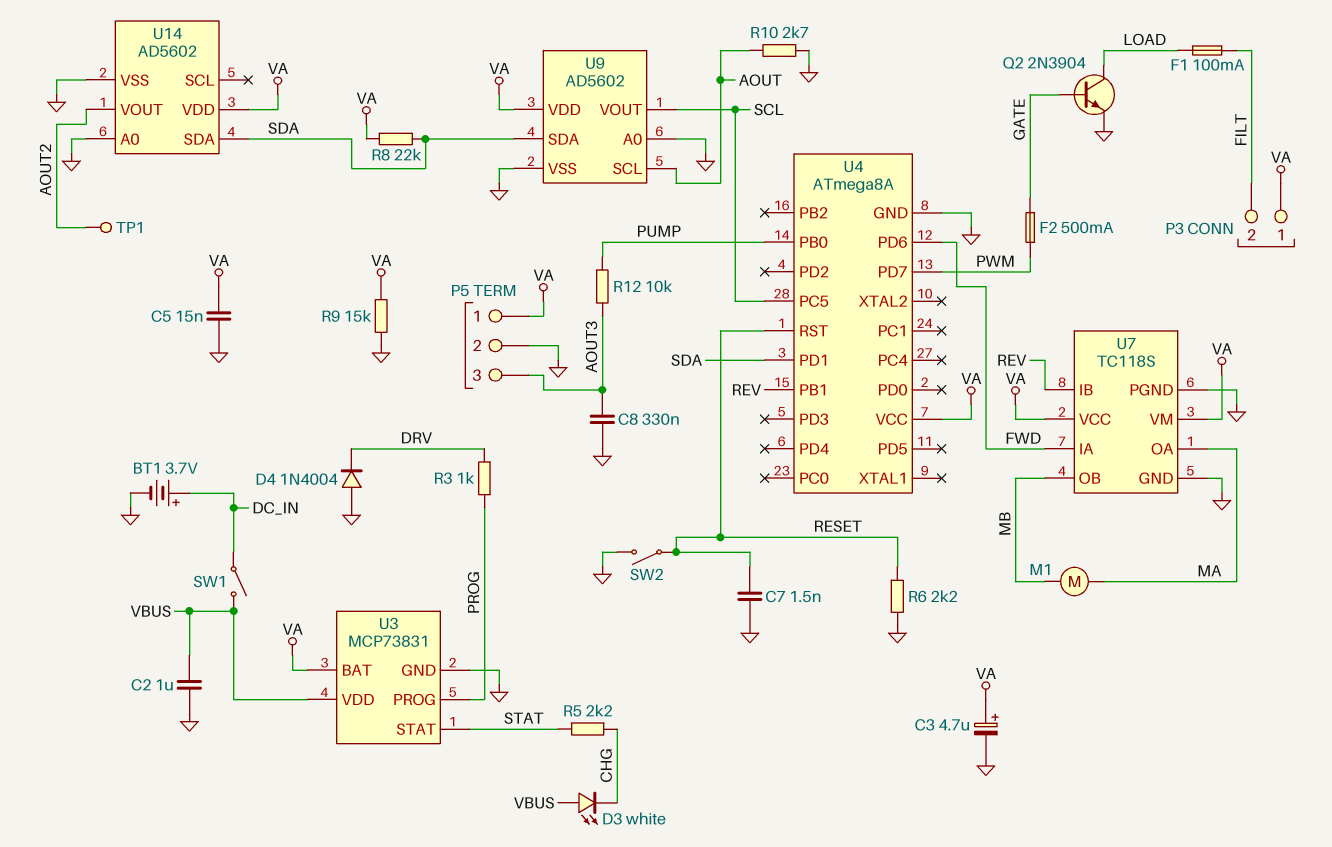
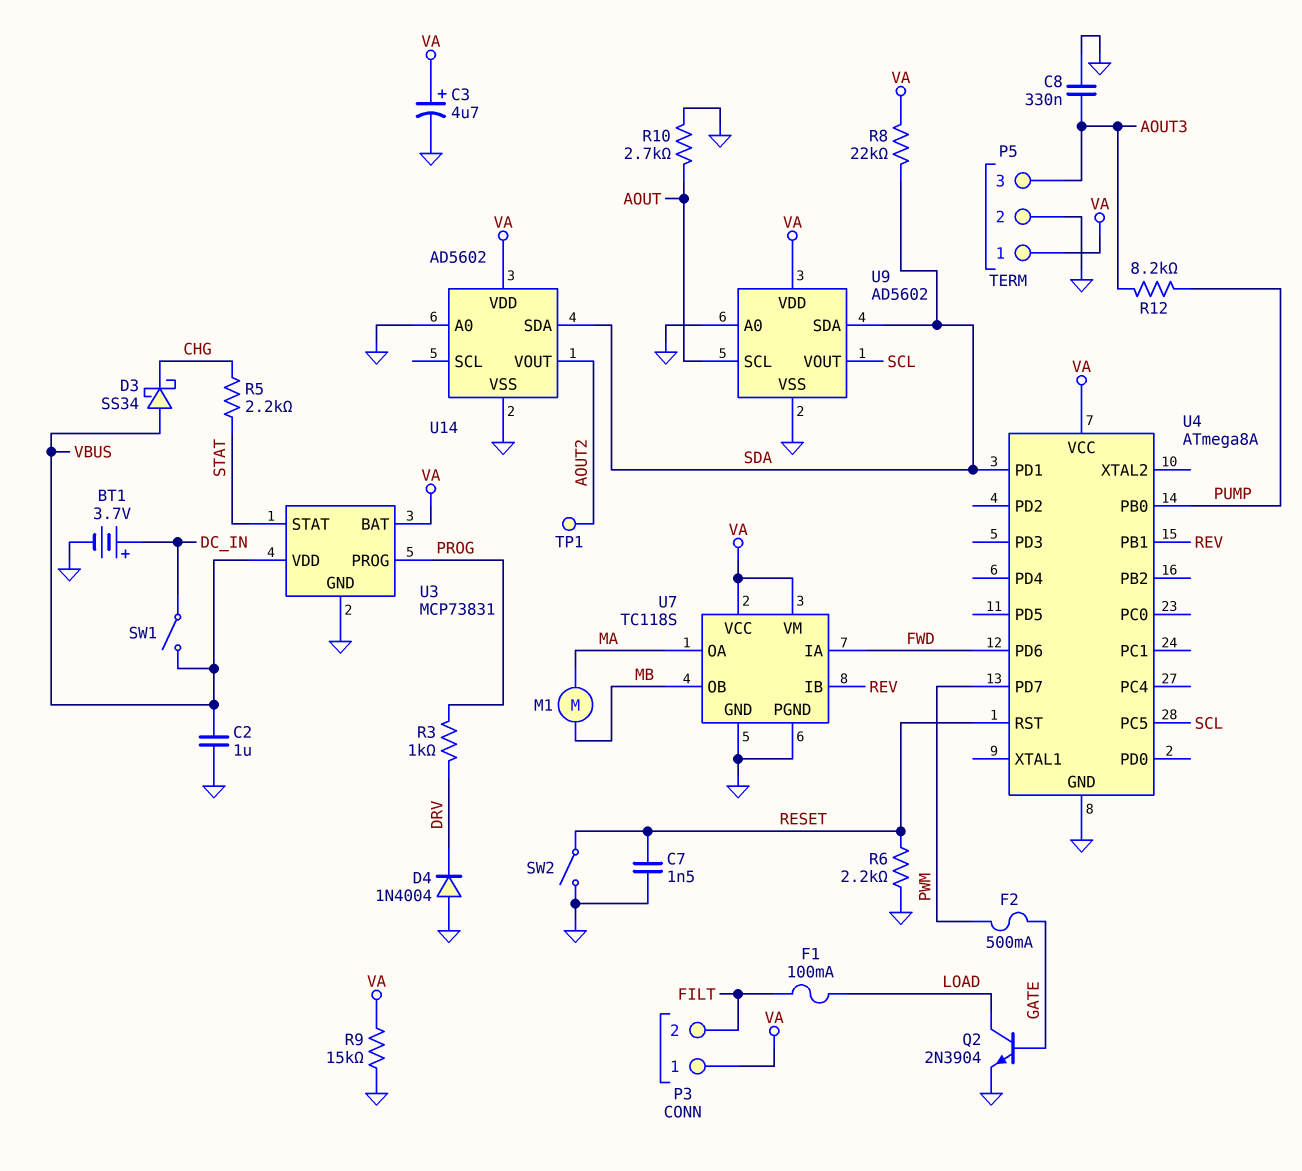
C5: 15nF (GND, VA) -> none
D3: LED white (A VBUS, K CHG) -> schottky SS34 (A VBUS, K CHG)
R12: 10k (AOUT3, PUMP) -> 8.2k (AOUT3, PUMP)

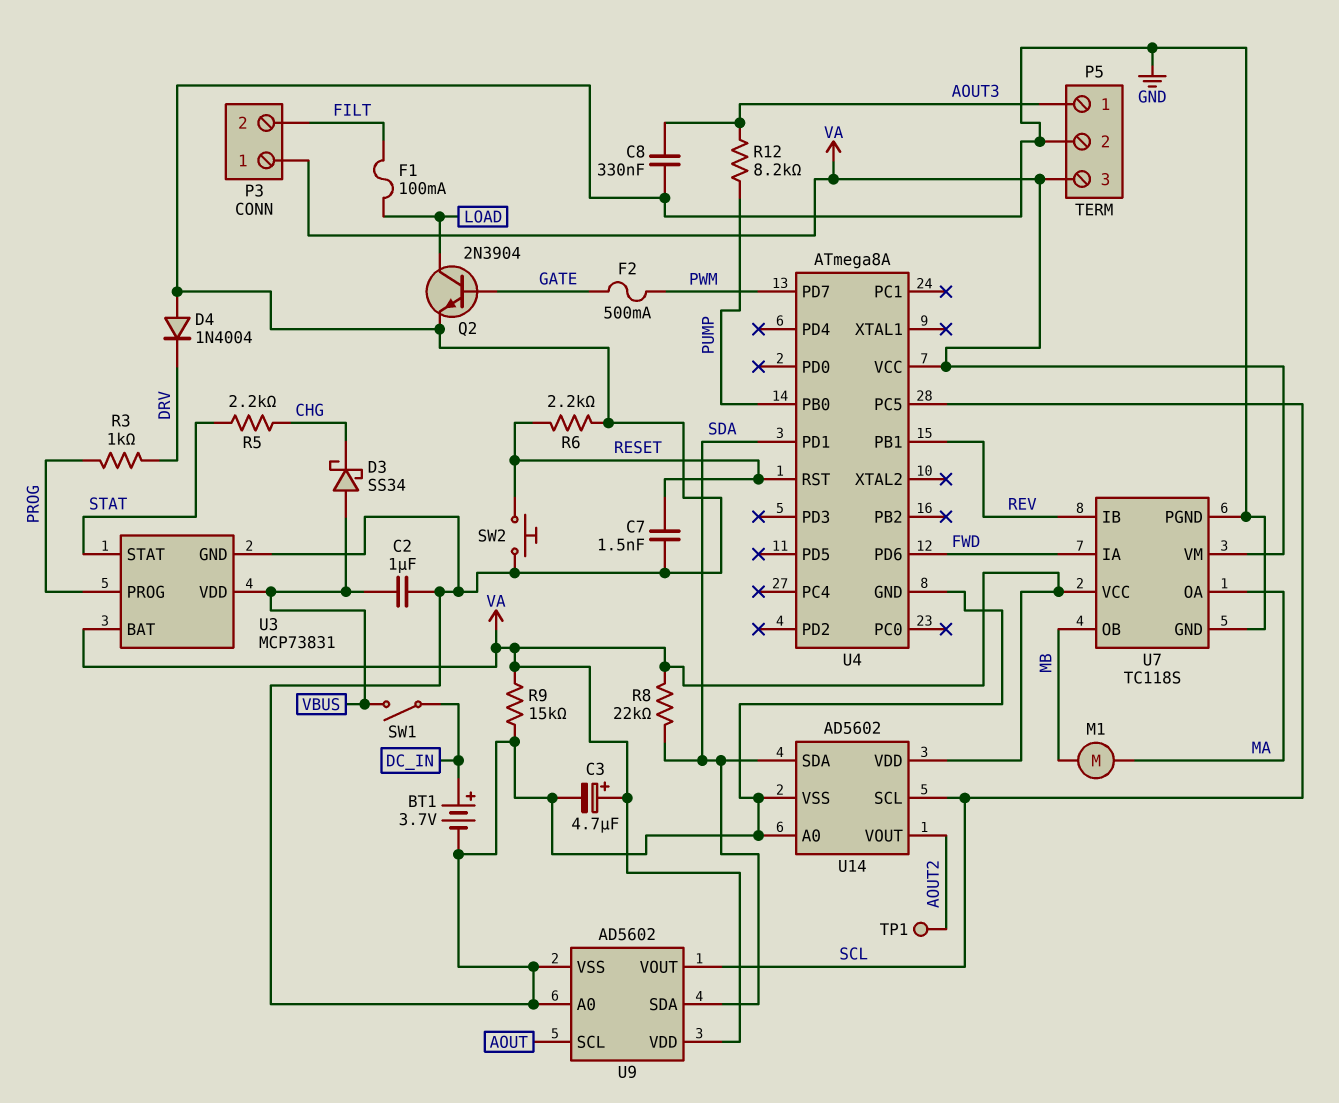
P5 pin 1: VA -> AOUT3
P5 pin 3: AOUT3 -> VA
R10: 2.7k (AOUT, GND) -> none
SW2: switch (GND, RESET) -> button (GND, RESET)
U14 pin SCL: none -> SCL

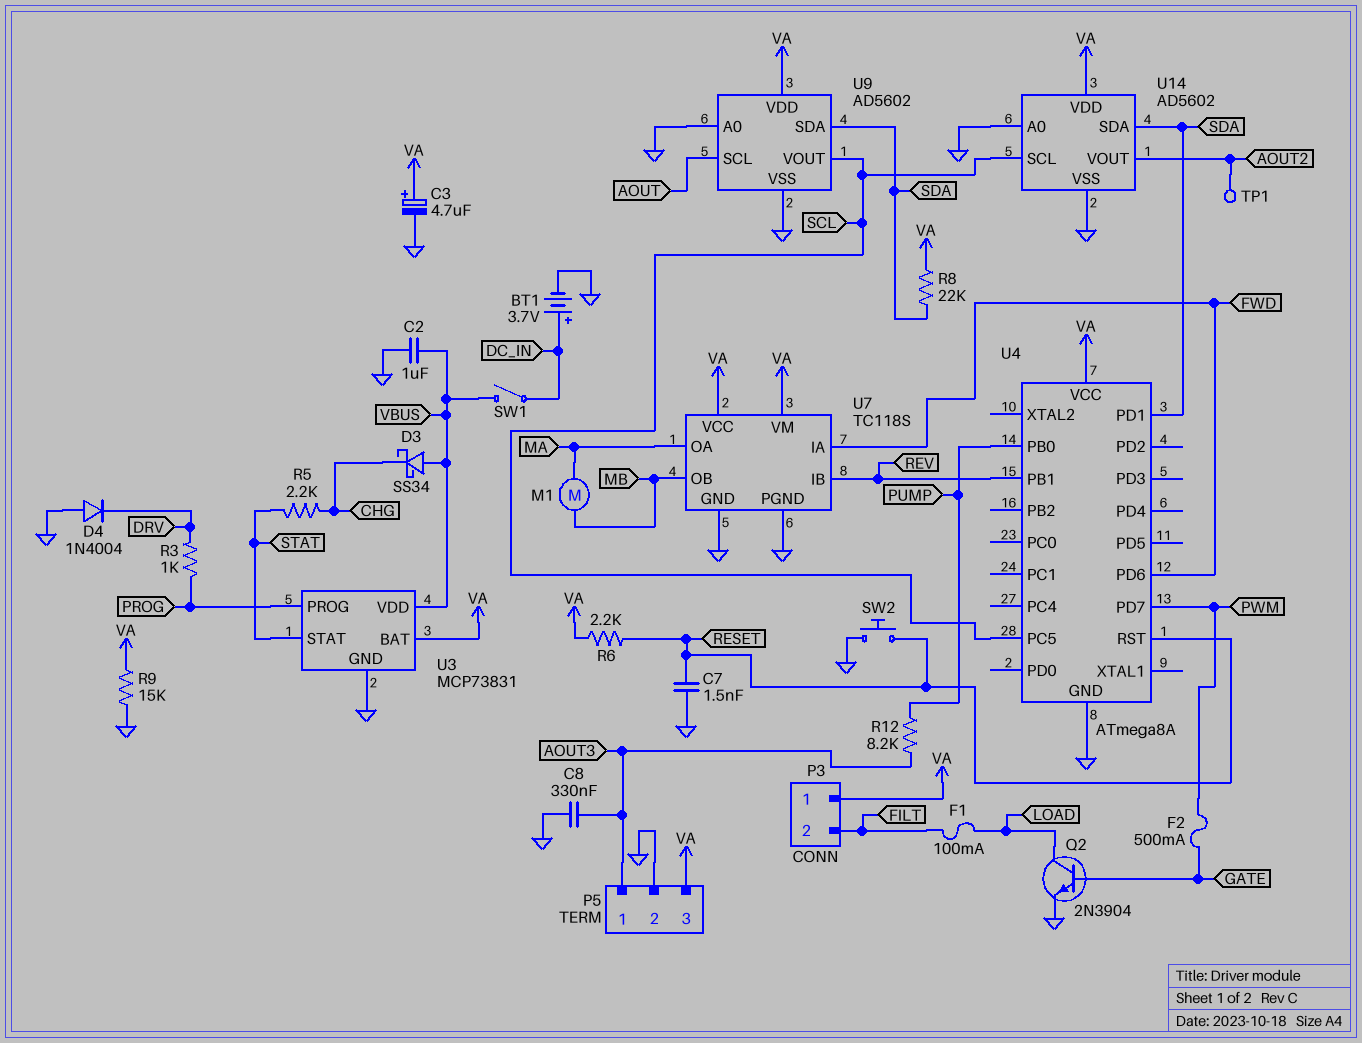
R6: 2.2k (GND, RESET) -> 2.2k (RESET, VA)

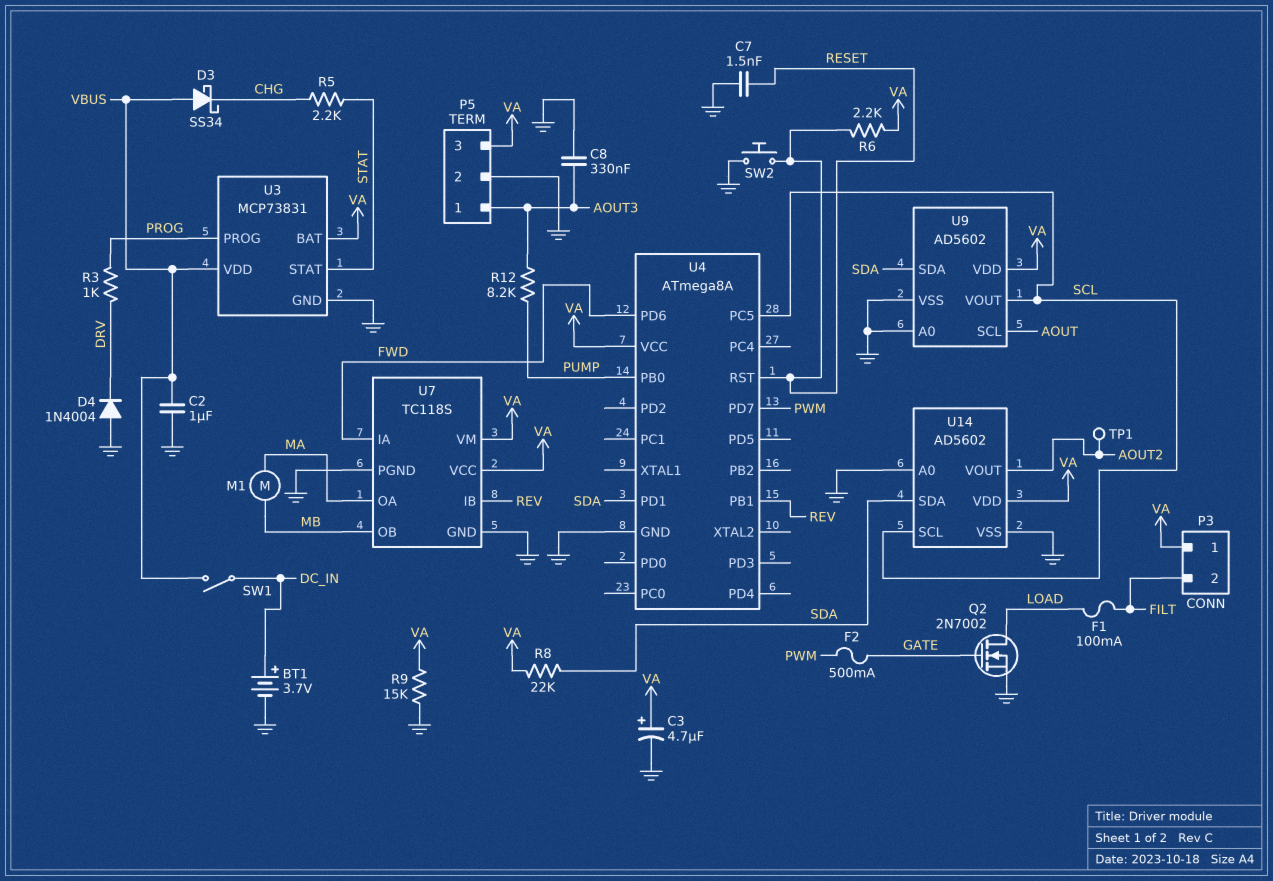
Q2: NPN 2N3904 (B GATE, C LOAD, E GND) -> NMOS 2N7002 (G GATE, D LOAD, S GND)

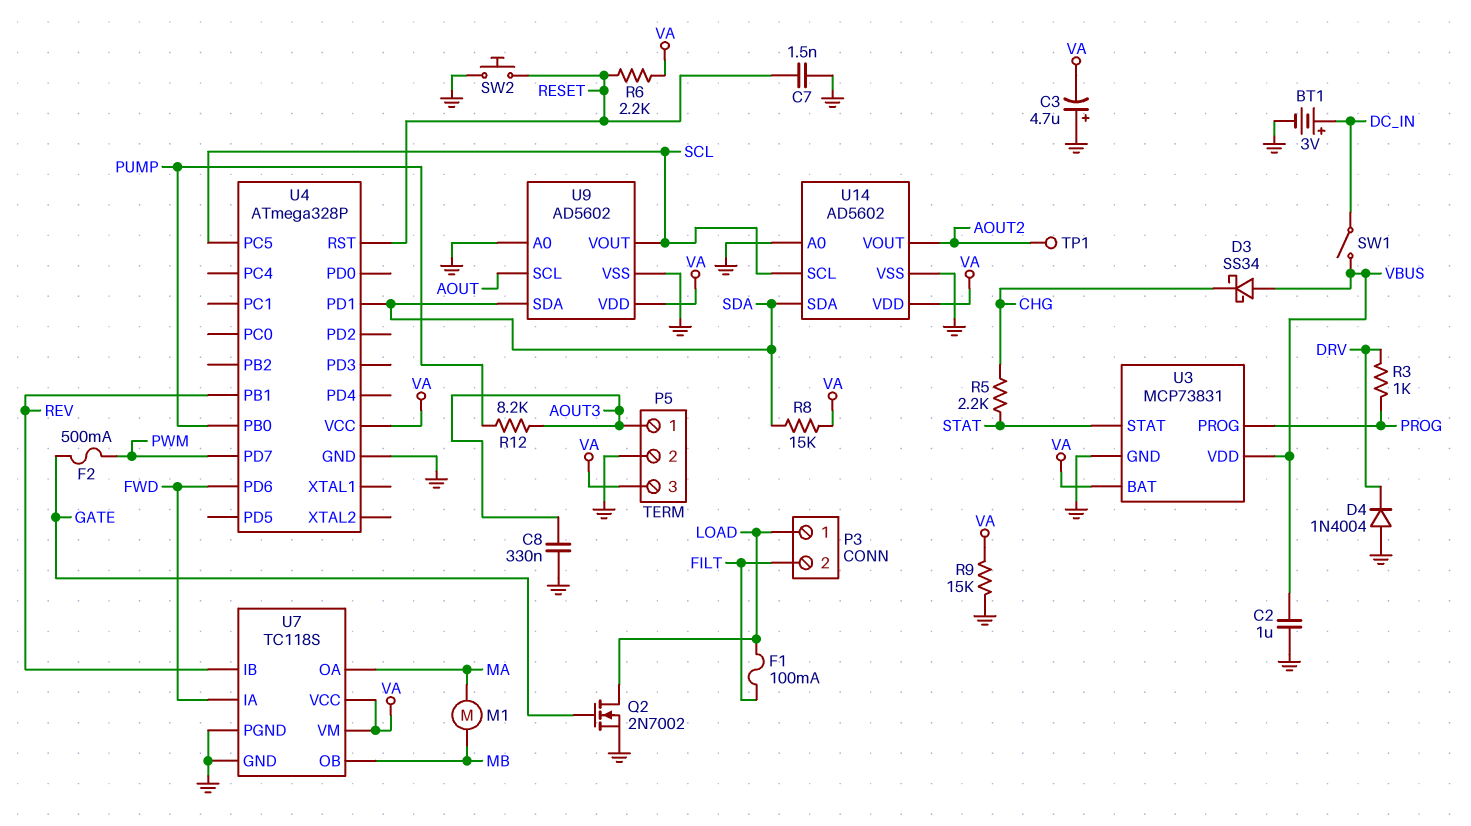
BT1: 3.7V (plus DC_IN, minus GND) -> 3V (plus DC_IN, minus GND)
C3: 4.7uF (plus VA, minus GND) -> 4.7uF (plus GND, minus VA)
P3 pin 1: VA -> LOAD
R8: 22k (SDA, VA) -> 15k (SDA, VA)
U4: ATmega8A -> ATmega328P

